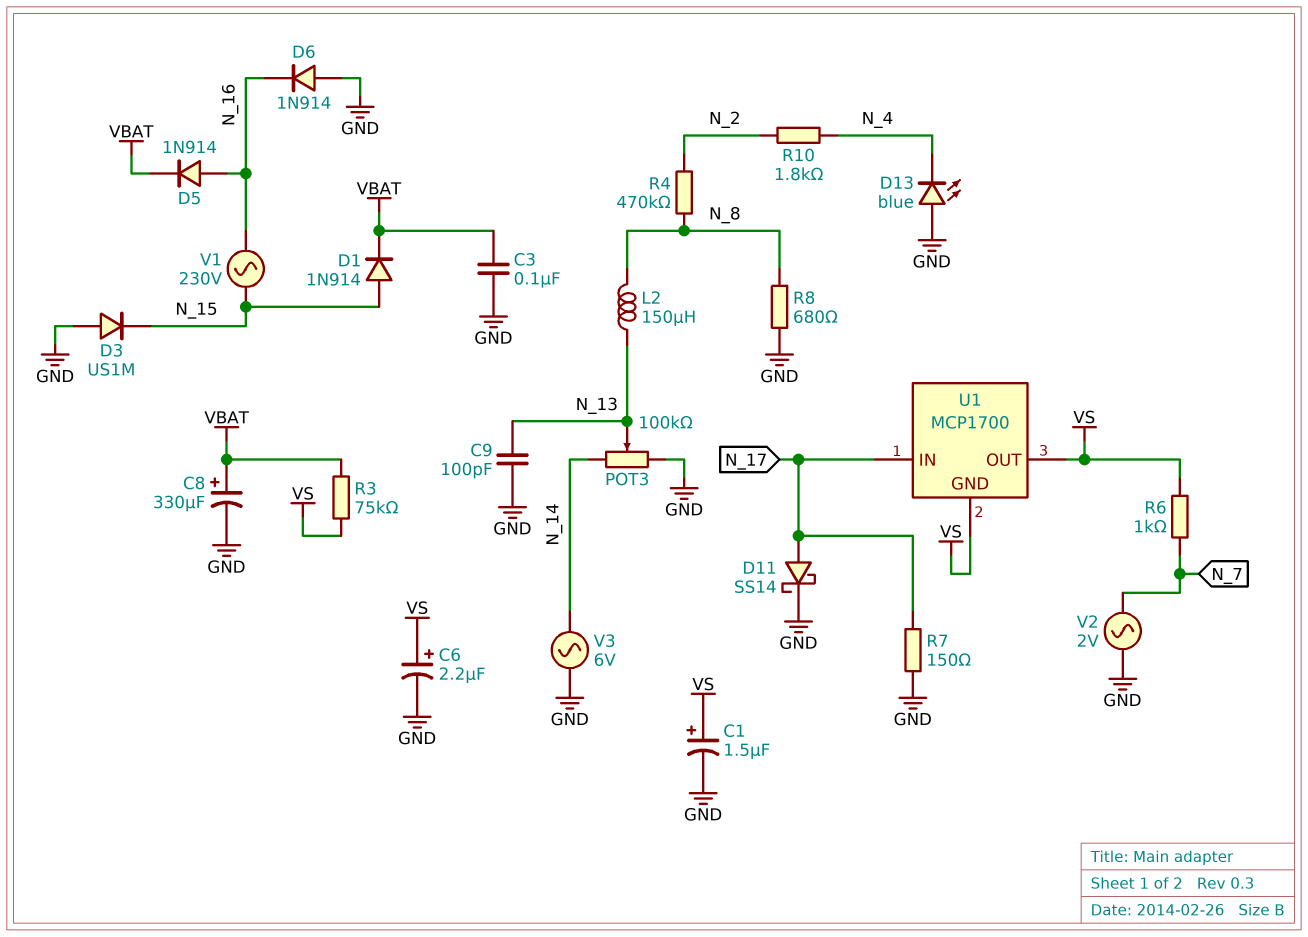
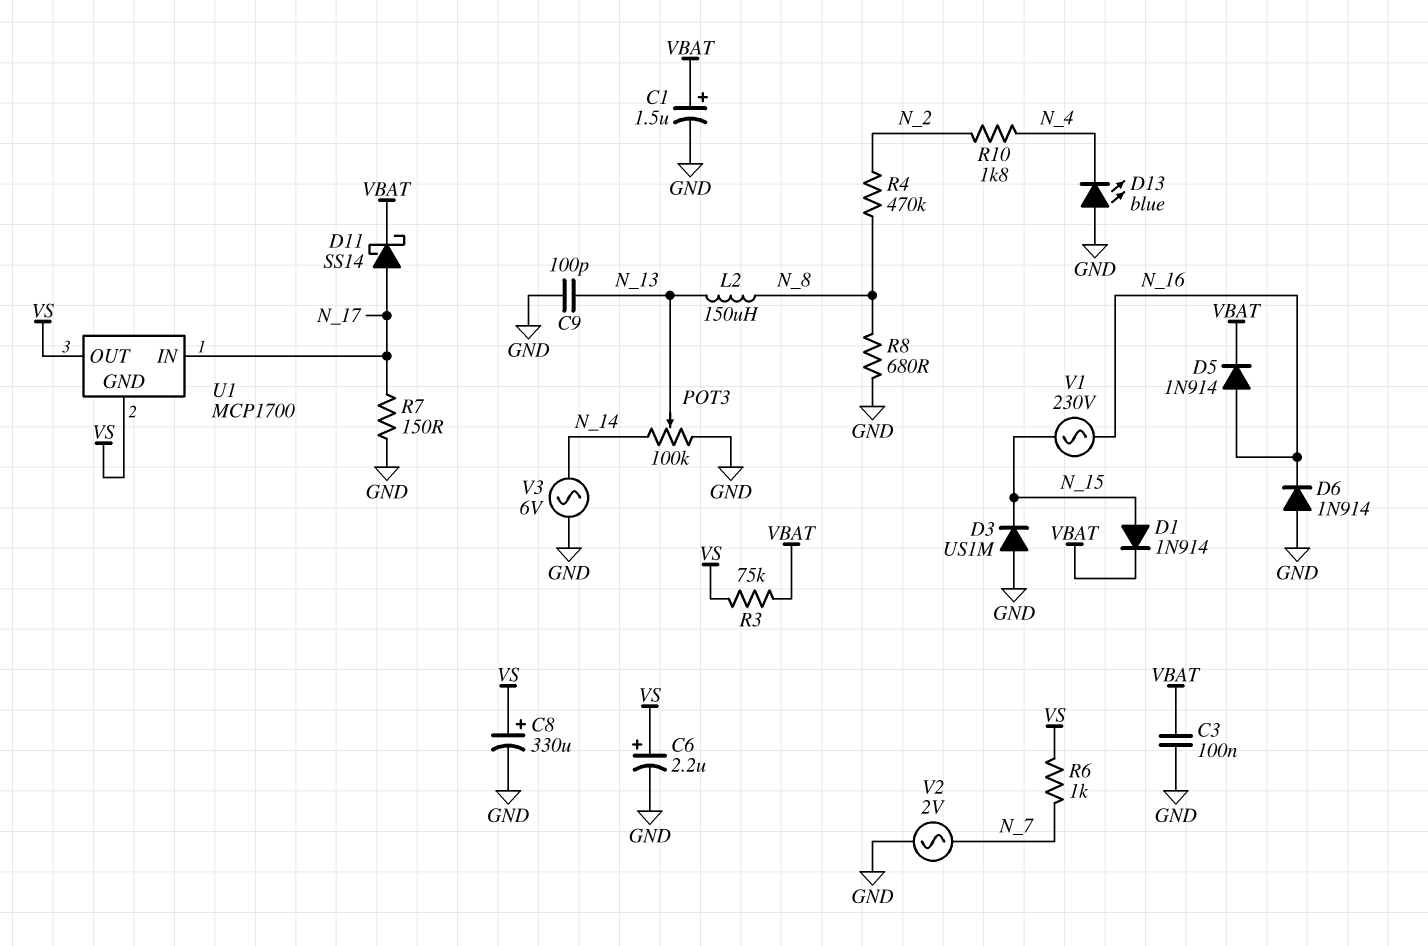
C1: 1.5uF (plus VS, minus GND) -> 1.5uF (plus VBAT, minus GND)
C8: 330uF (plus VBAT, minus GND) -> 330uF (plus VS, minus GND)
D11: schottky SS14 (A N_17, K GND) -> schottky SS14 (A N_17, K VBAT)

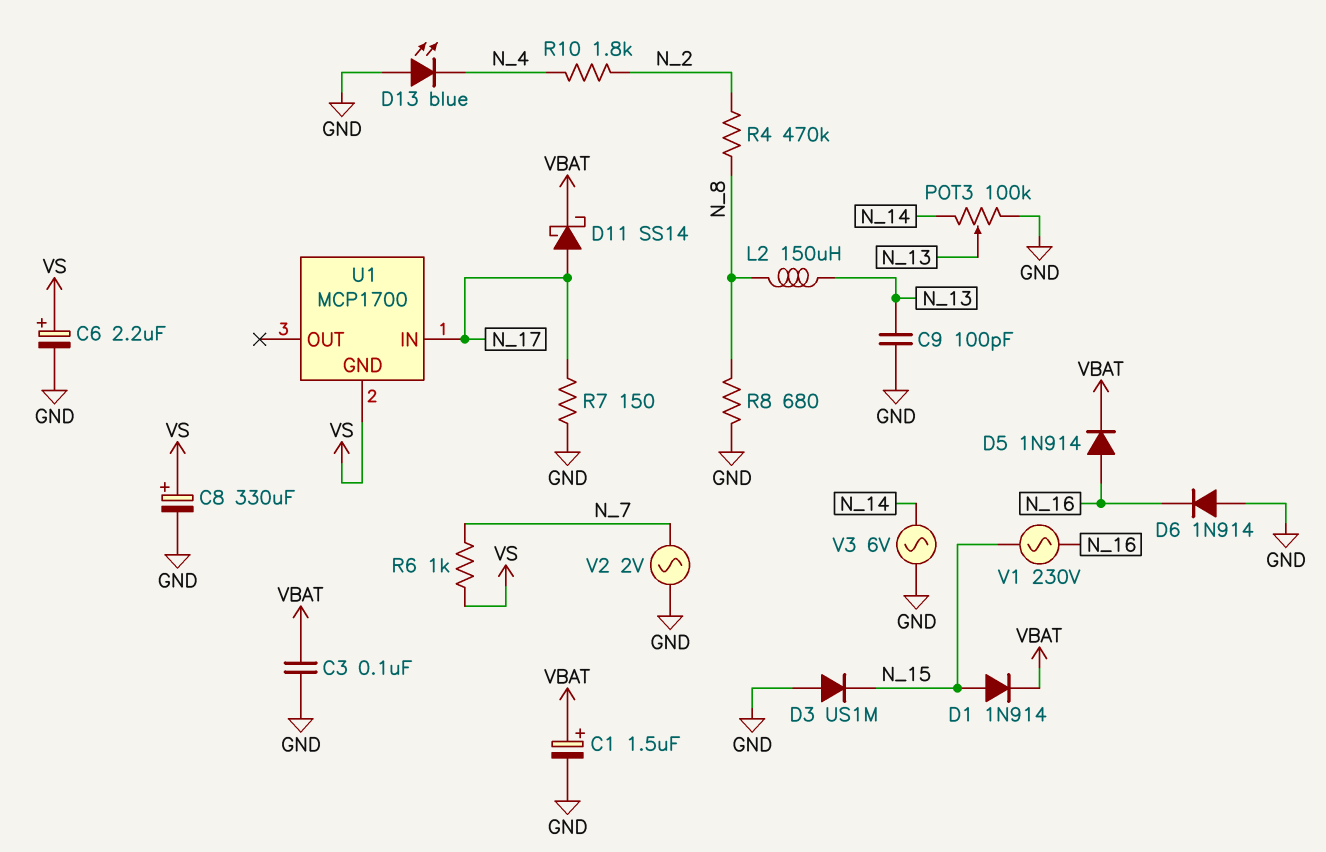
R3: 75k (VBAT, VS) -> none
U1 pin OUT: VS -> none

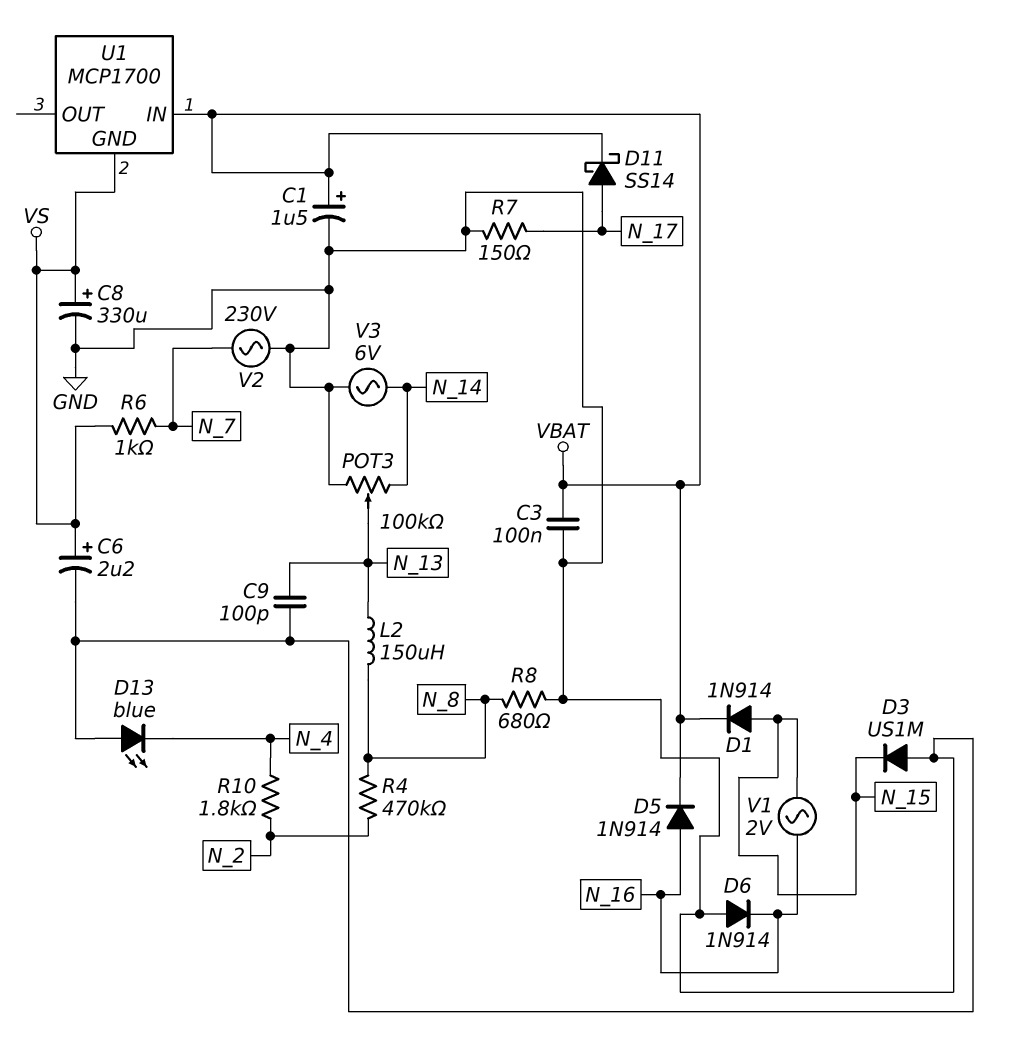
U1 pin IN: N_17 -> VBAT
V1: AC 230V (N_15, N_16) -> AC 2V (N_15, N_16)
V2: AC 2V (GND, N_7) -> AC 230V (GND, N_7)

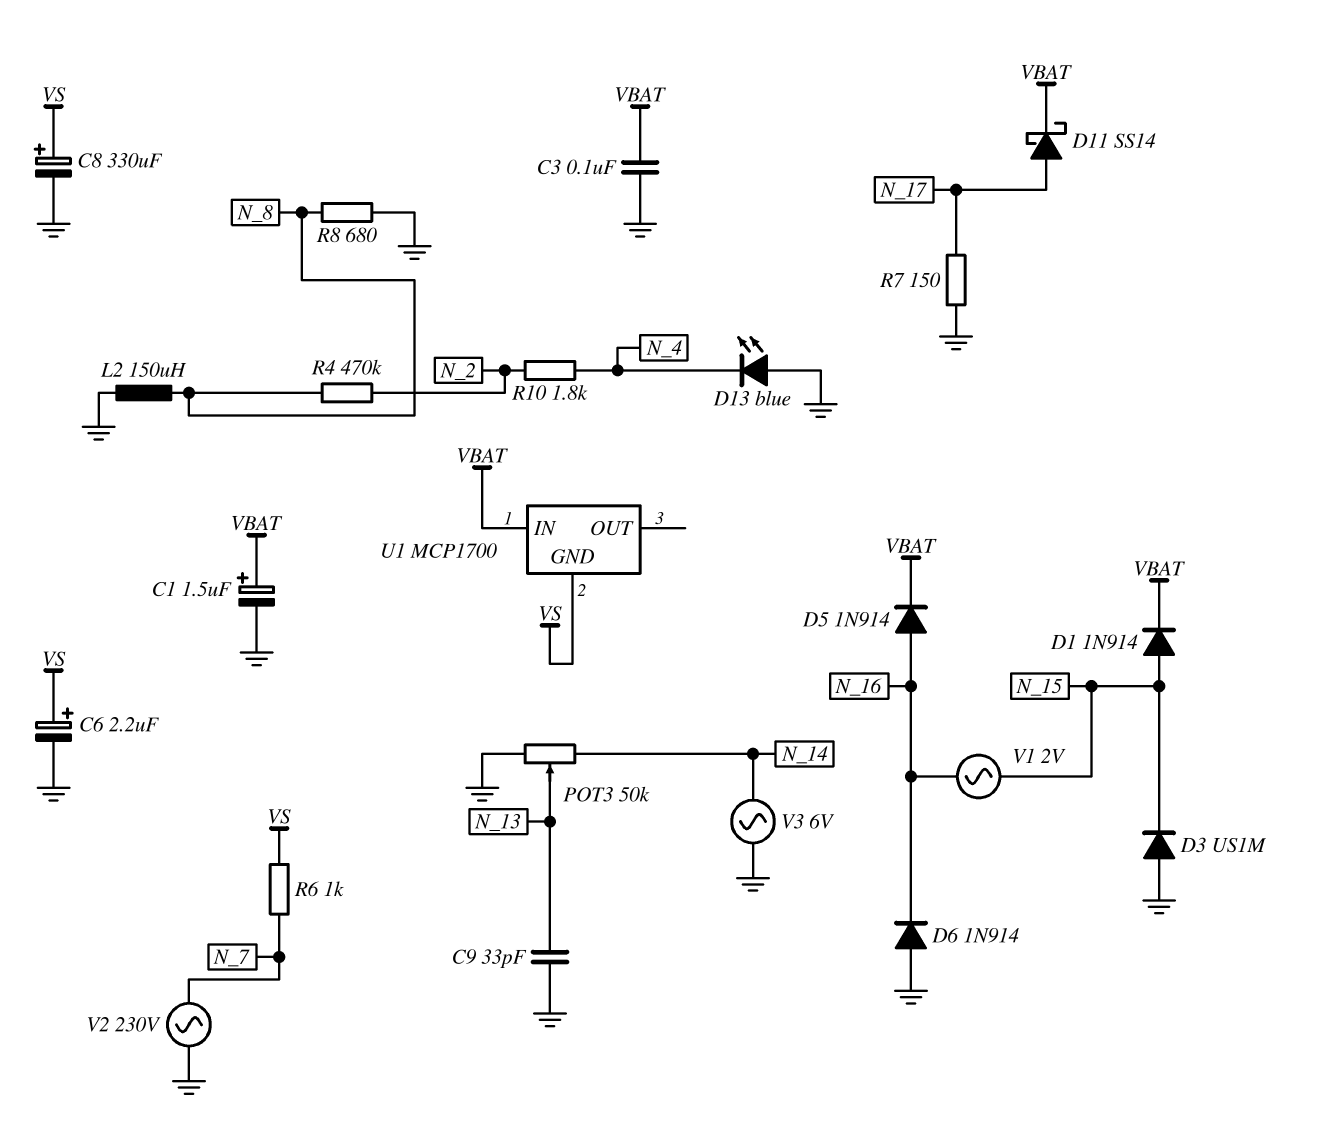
C9: 100pF (GND, N_13) -> 33pF (GND, N_13)
L2: 150uH (N_8, N_13) -> 150uH (GND, N_8)
POT3: 100k (GND, N_14, wiper N_13) -> 50k (GND, N_14, wiper N_13)

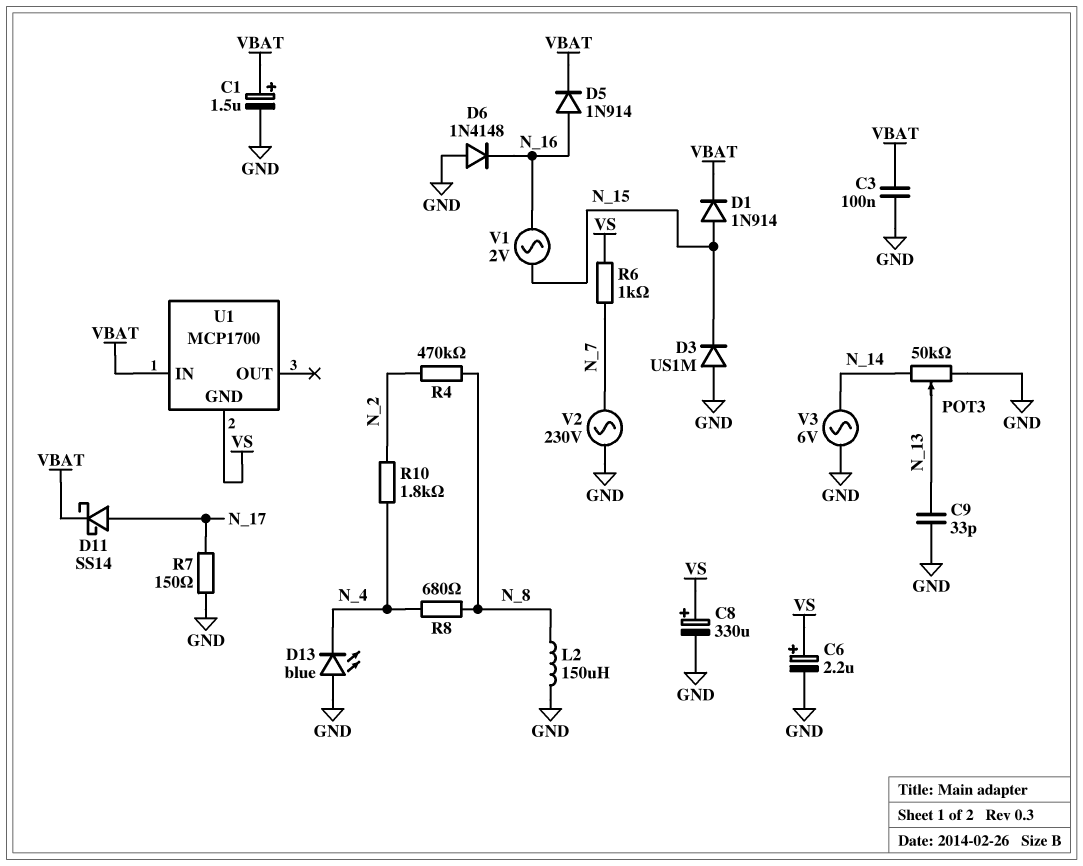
D6: diode 1N914 (A GND, K N_16) -> diode 1N4148 (A GND, K N_16)
R8: 680 (GND, N_8) -> 680 (N_4, N_8)

